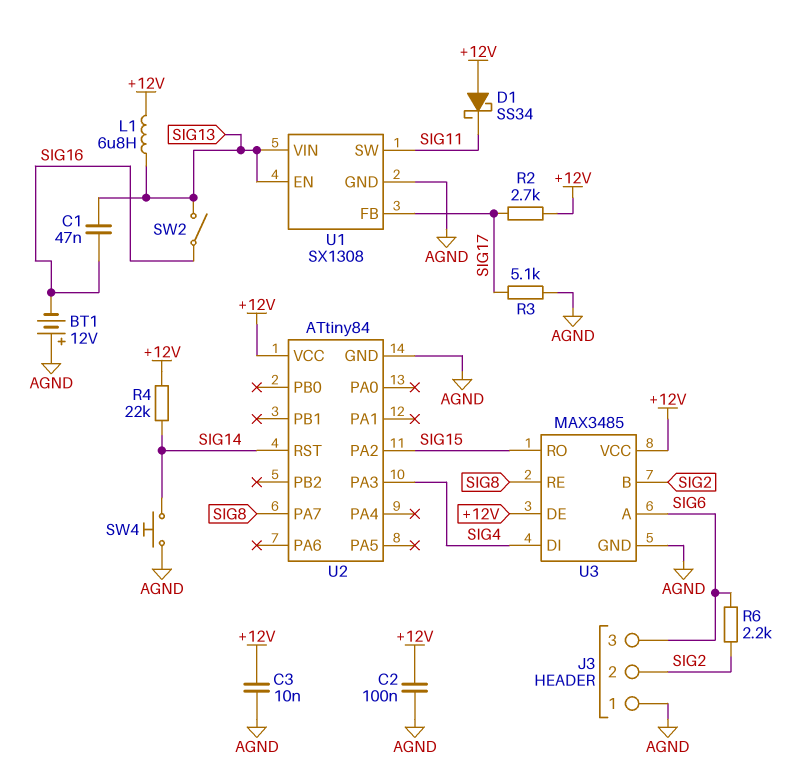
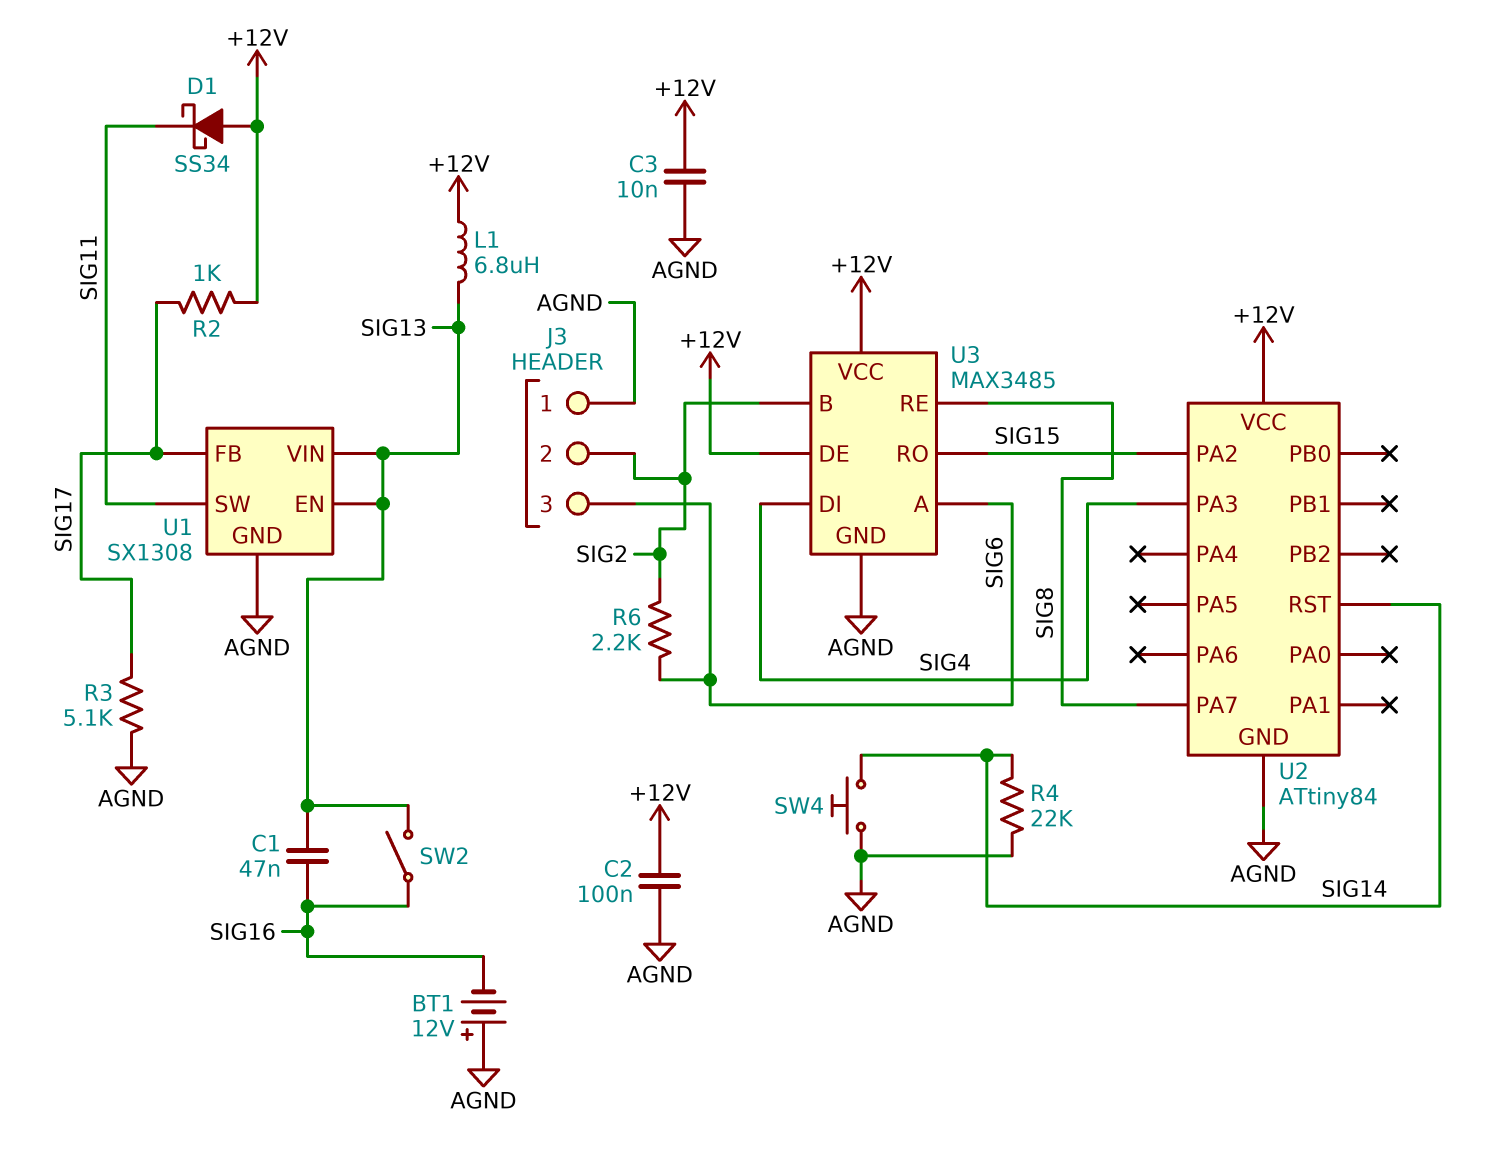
R2: 2.7k (+12V, SIG17) -> 1k (+12V, SIG17)
R4: 22k (+12V, SIG14) -> 22k (AGND, SIG14)

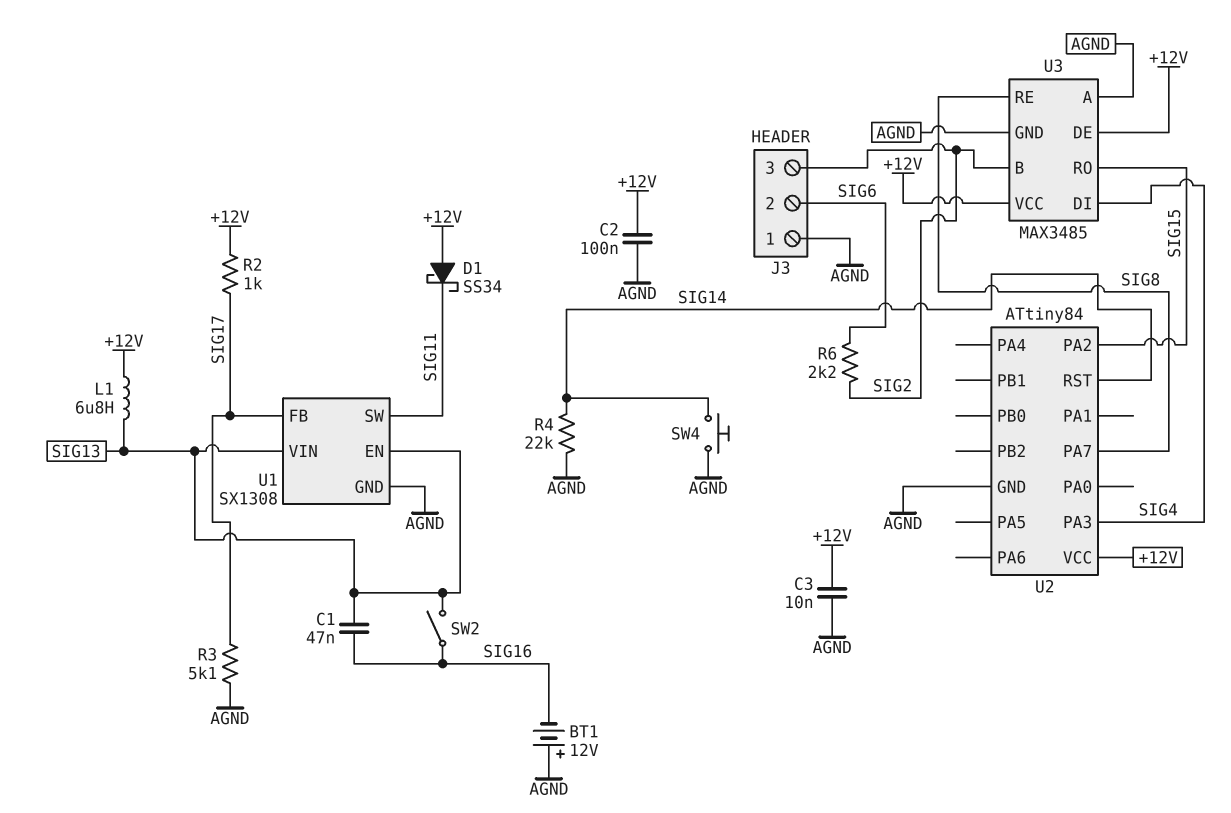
J3 pin 2: SIG2 -> SIG6
J3 pin 3: SIG6 -> SIG2
U3 pin A: SIG6 -> AGND

